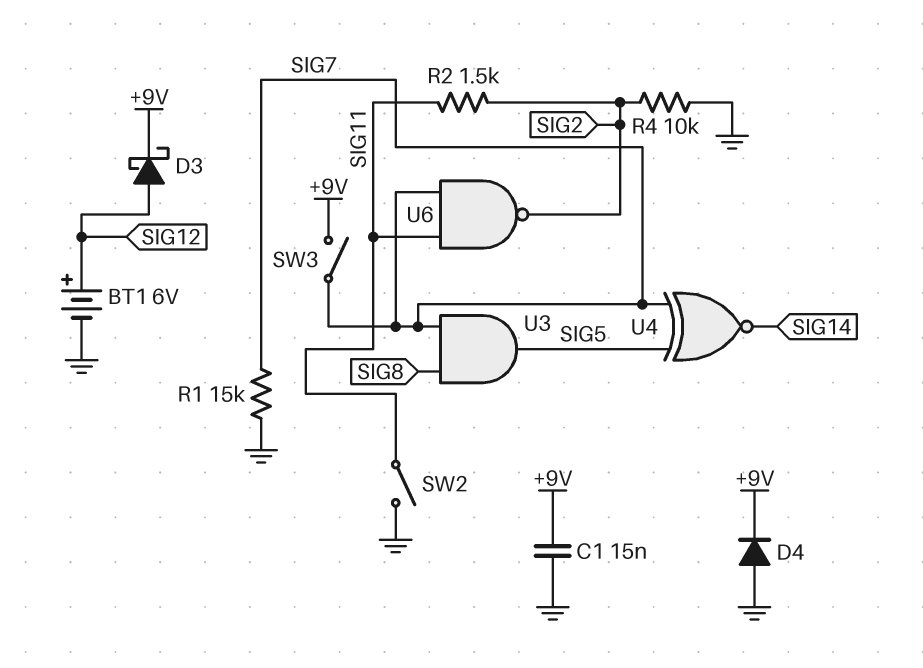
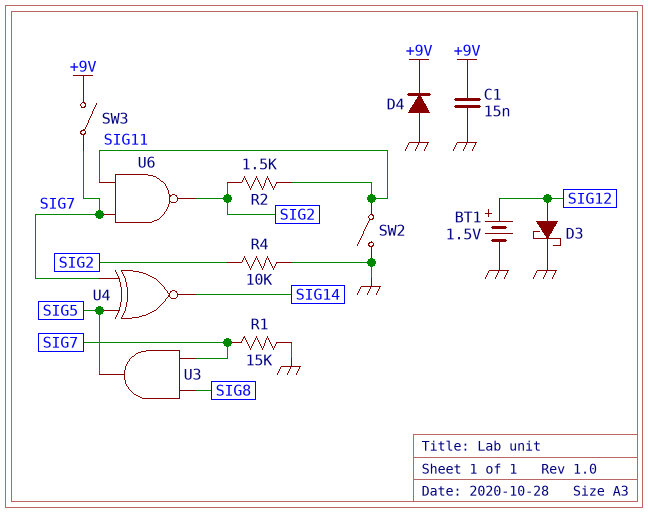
BT1: 6V (plus SIG12, minus GND) -> 1.5V (plus SIG12, minus GND)
D3: schottky (A SIG12, K +9V) -> schottky (A SIG12, K GND)

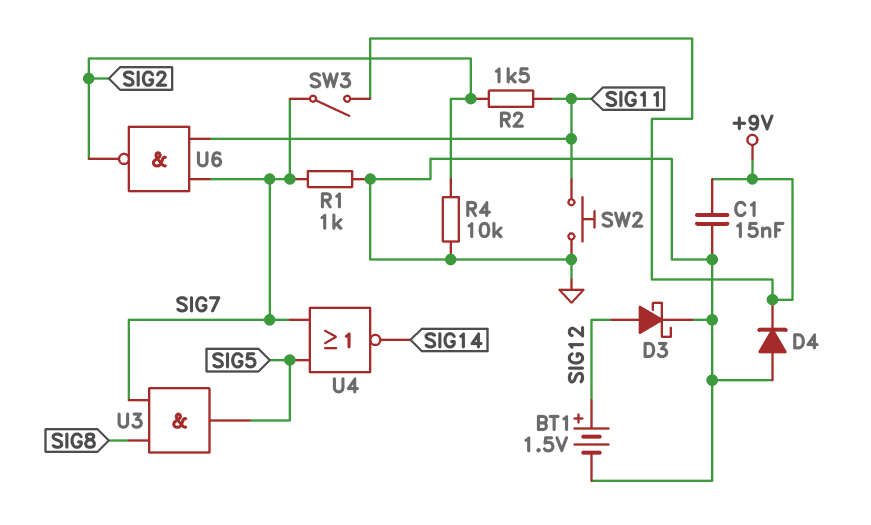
R1: 15k (GND, SIG7) -> 1k (GND, SIG7)
SW2: switch (GND, SIG11) -> button (GND, SIG11)
U4: XNOR (in SIG5, in SIG7, out SIG14) -> NOR (in SIG5, in SIG7, out SIG14)

